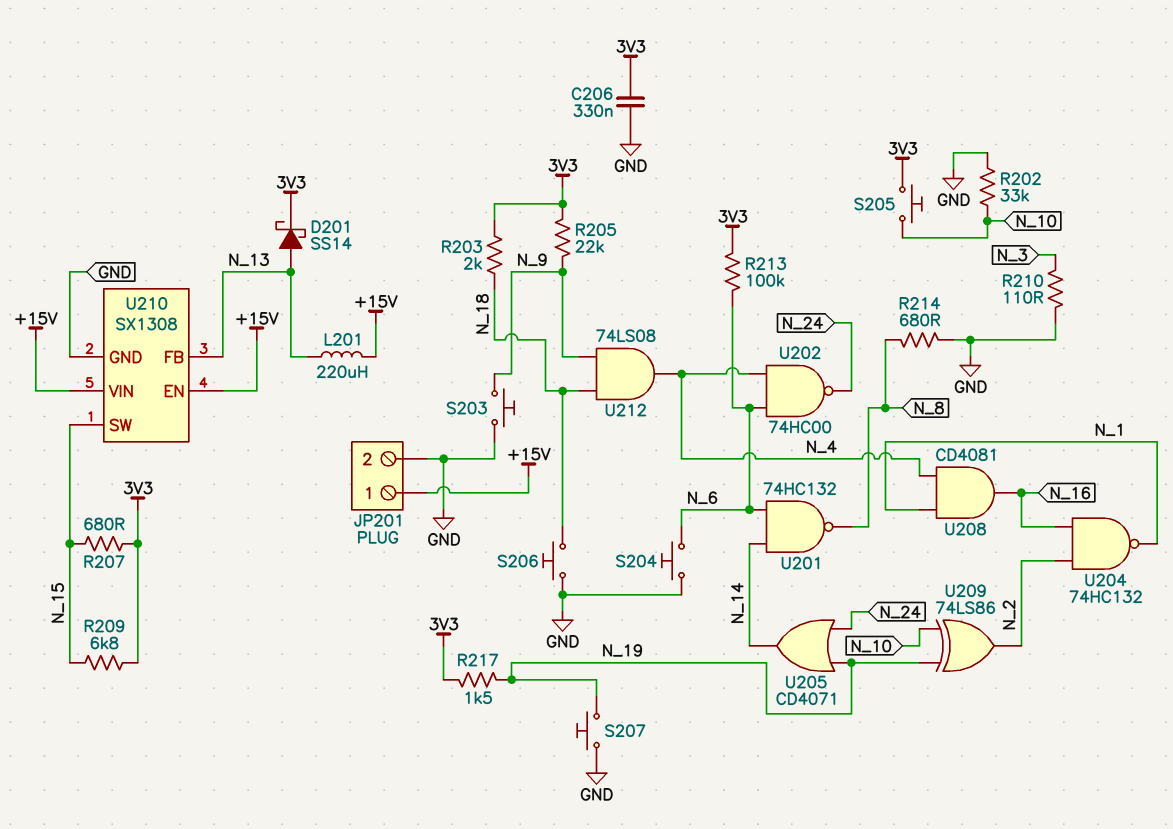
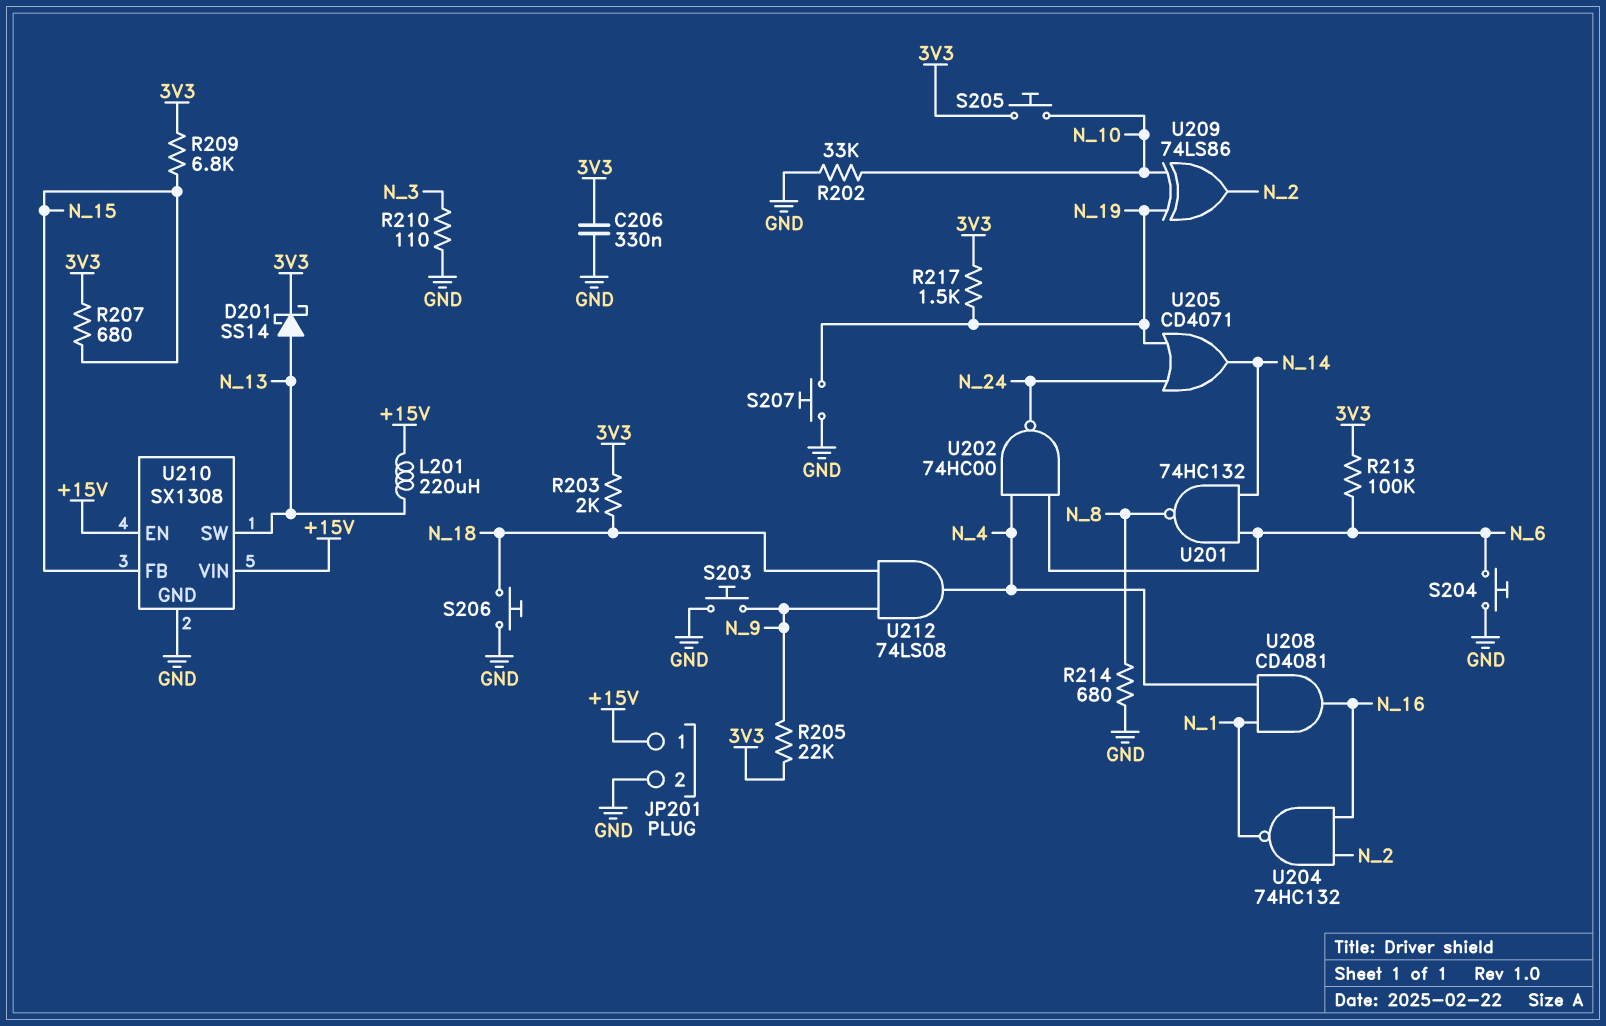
U210 pin FB: N_13 -> N_15
U210 pin SW: N_15 -> N_13

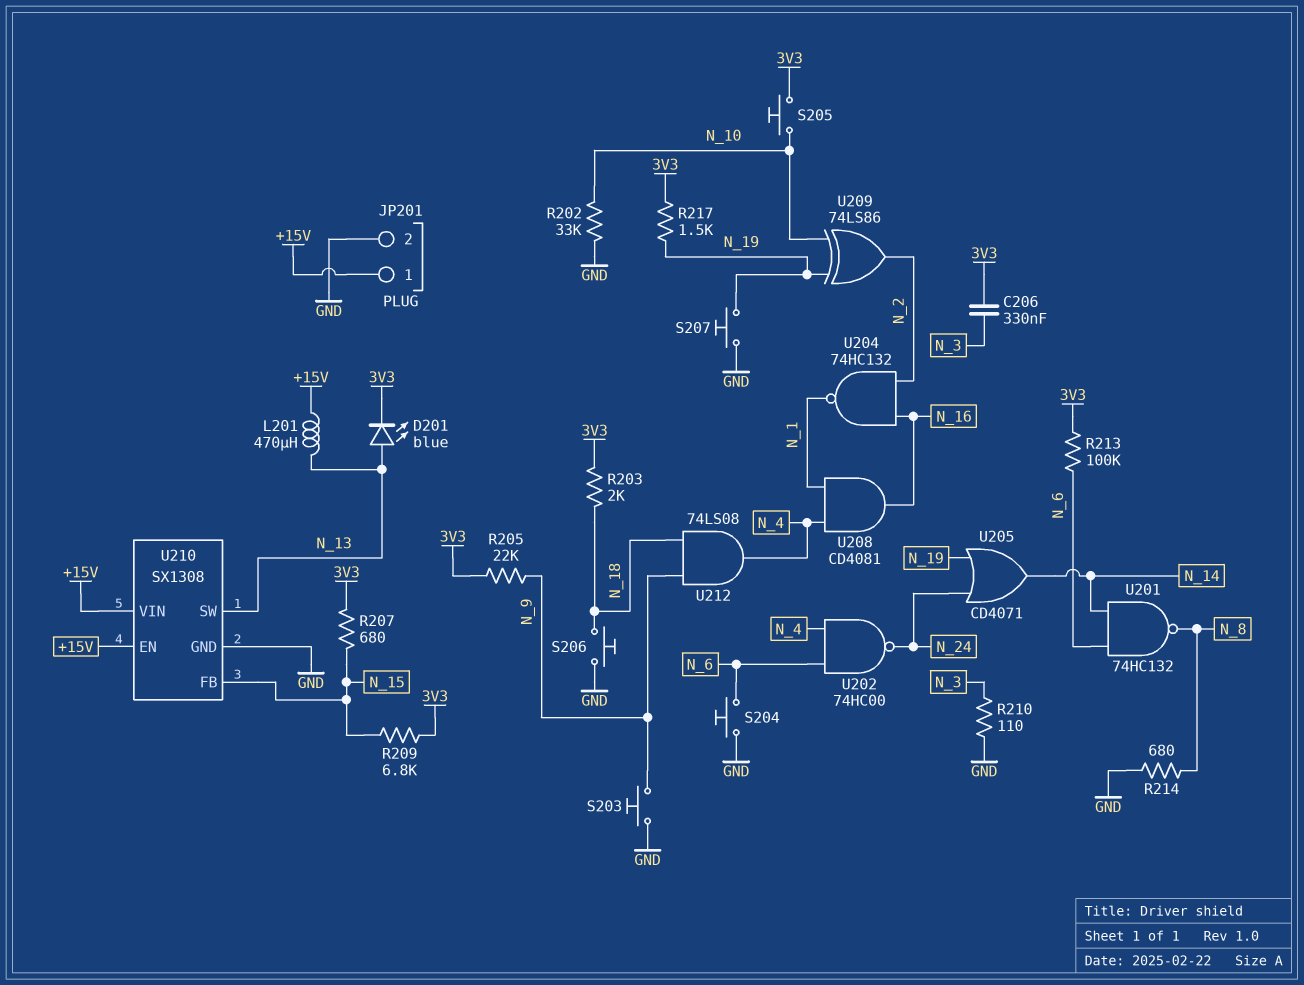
C206: 330nF (3V3, GND) -> 330nF (3V3, N_3)
D201: schottky SS14 (A N_13, K 3V3) -> LED blue (A N_13, K 3V3)
L201: 220uH (+15V, N_13) -> 470uH (+15V, N_13)

